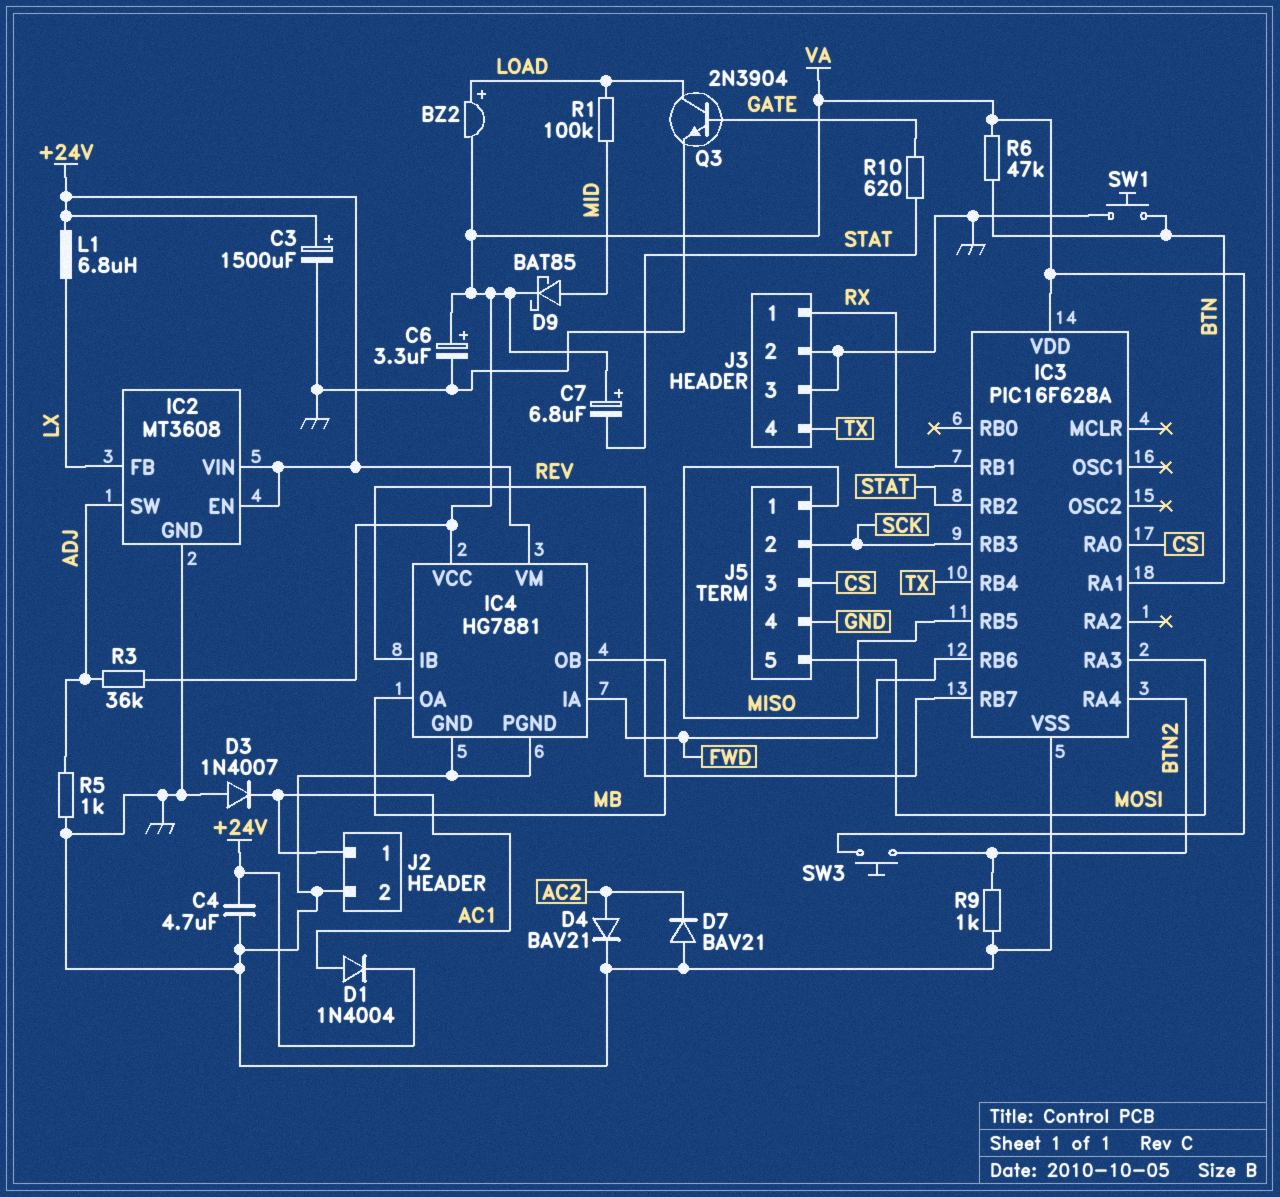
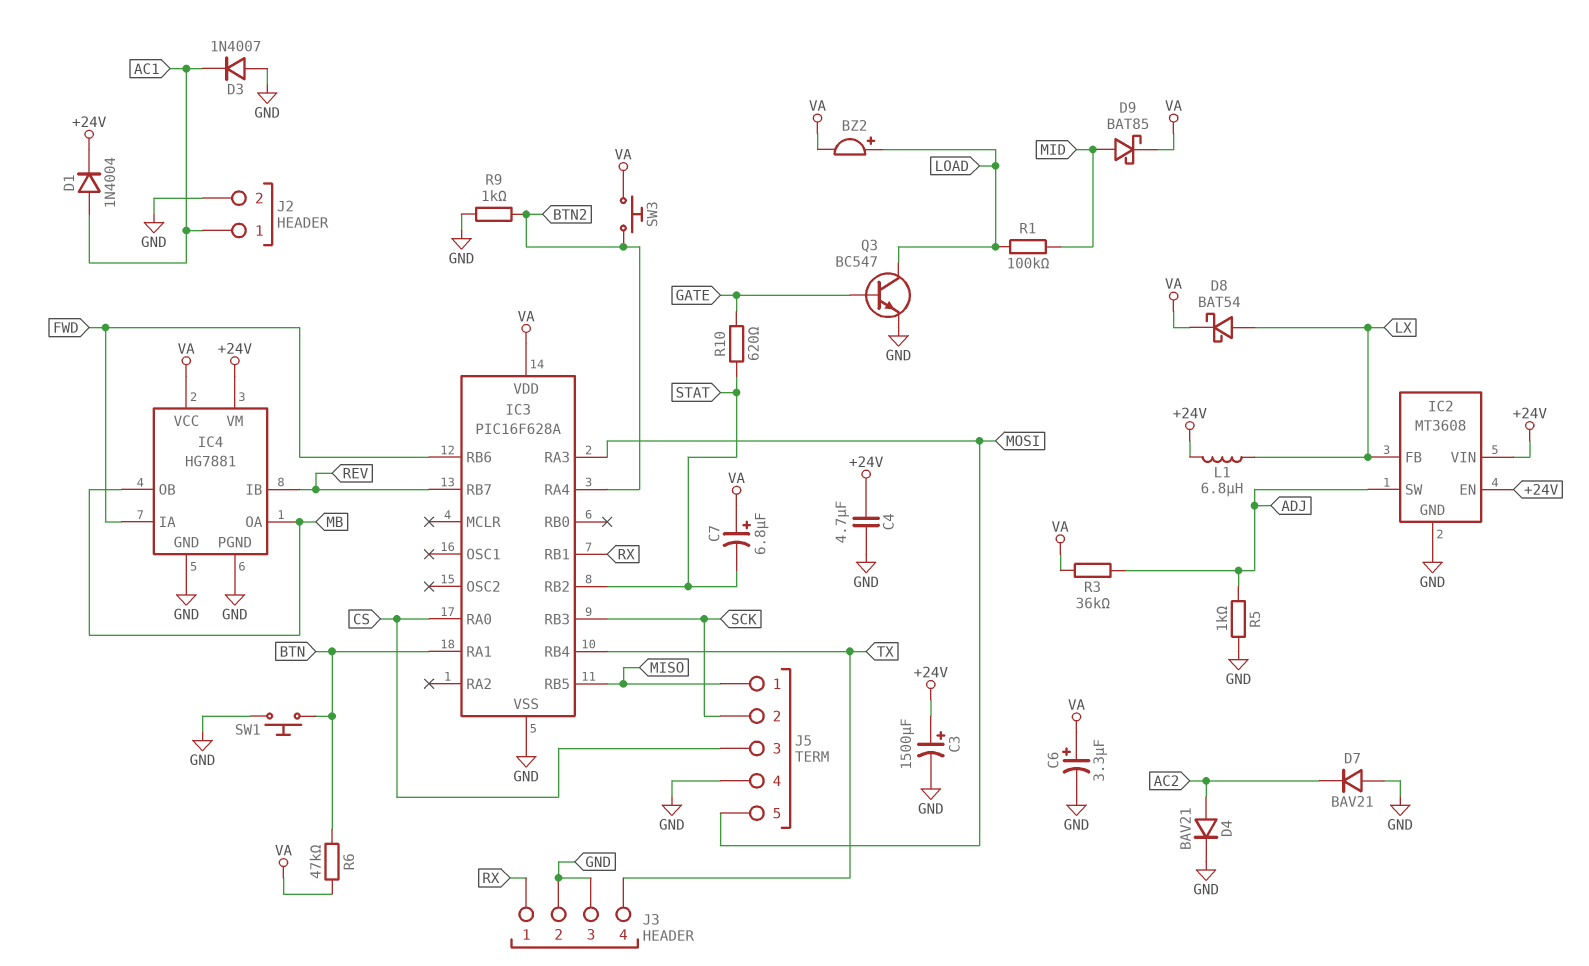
D8: none -> schottky BAT54 (A LX, K VA)
Q3: NPN 2N3904 (B GATE, C LOAD, E GND) -> NPN BC547 (B GATE, C LOAD, E GND)

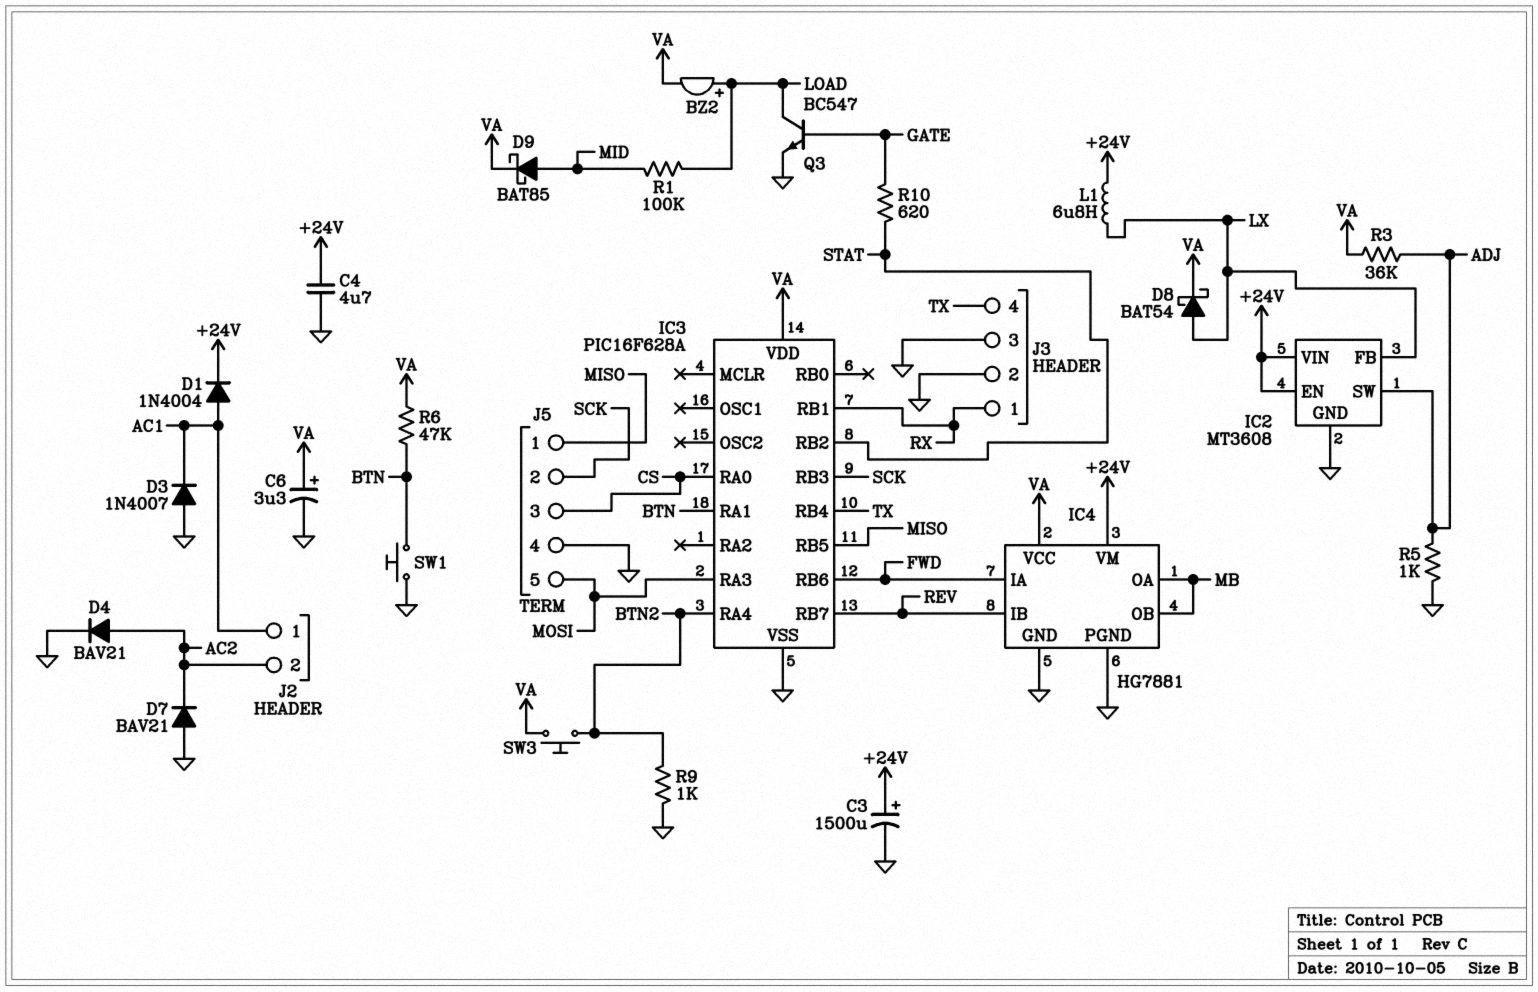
C7: 6.8uF (plus VA, minus STAT) -> none
J2 pin 2: GND -> AC2

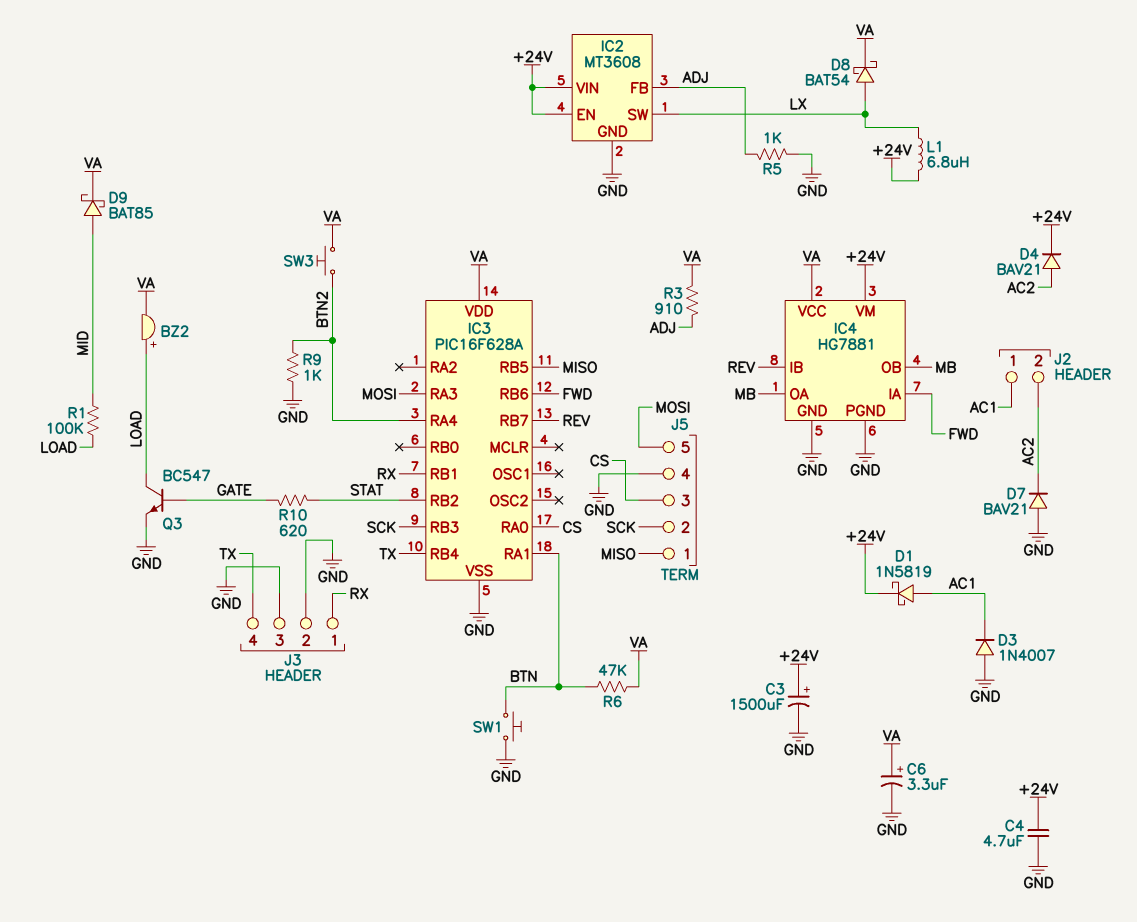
D1: diode 1N4004 (A AC1, K +24V) -> schottky 1N5819 (A AC1, K +24V)
D4: diode BAV21 (A AC2, K GND) -> diode BAV21 (A AC2, K +24V)
IC2 pin FB: LX -> ADJ
IC2 pin SW: ADJ -> LX
R3: 36k (ADJ, VA) -> 910 (ADJ, VA)

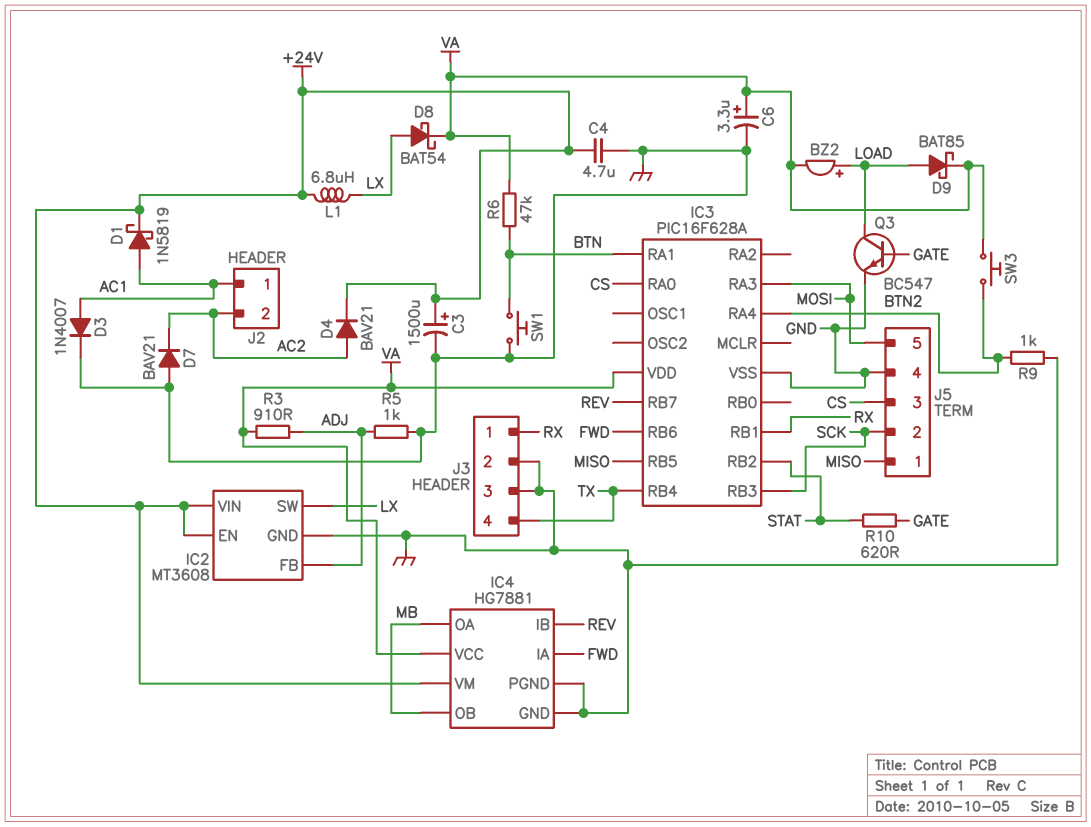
D3: diode 1N4007 (A GND, K AC1) -> diode 1N4007 (A AC1, K GND)
D9: schottky BAT85 (A MID, K VA) -> schottky BAT85 (A LOAD, K VA)
R1: 100k (LOAD, MID) -> none

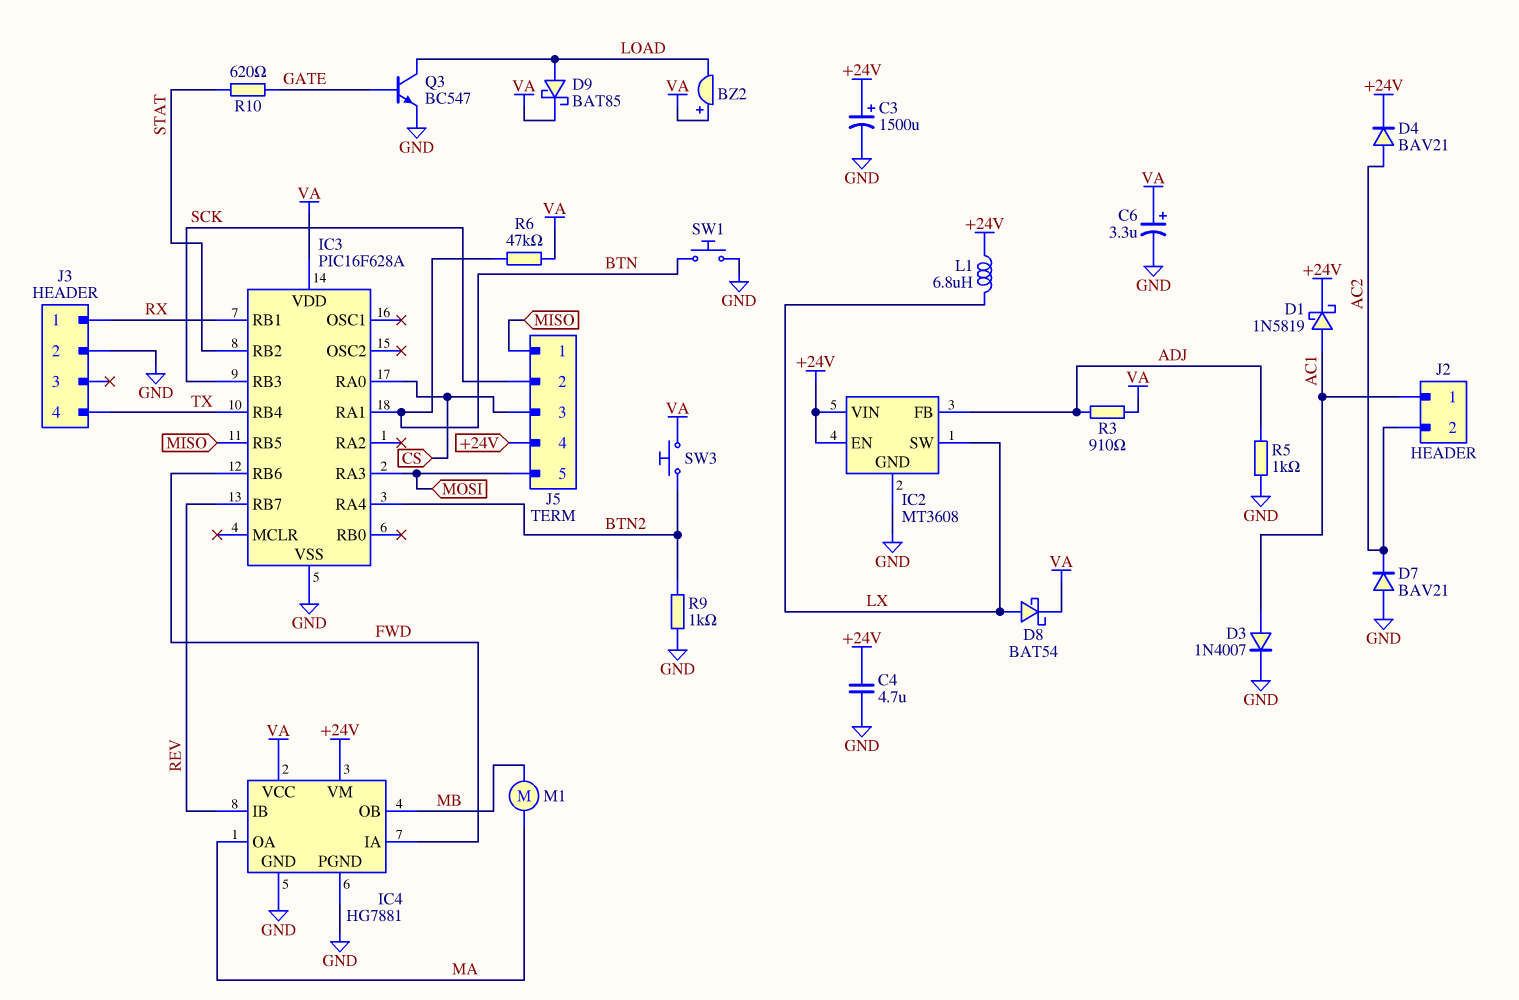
BZ2: buzzer (plus LOAD, minus VA) -> buzzer (plus VA, minus LOAD)
IC4 pin OA: MB -> MA
J3 pin 3: GND -> none
J5 pin 4: GND -> +24V
M1: none -> motor (MA, MB)

